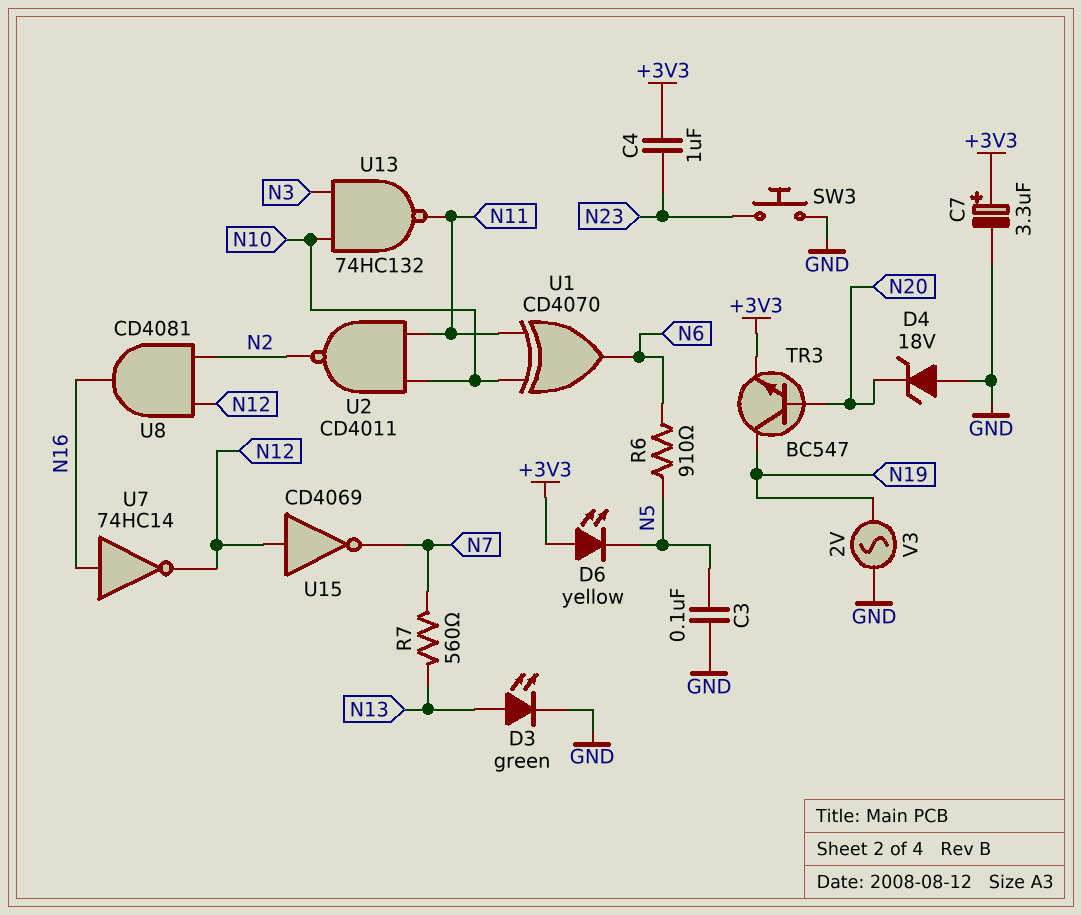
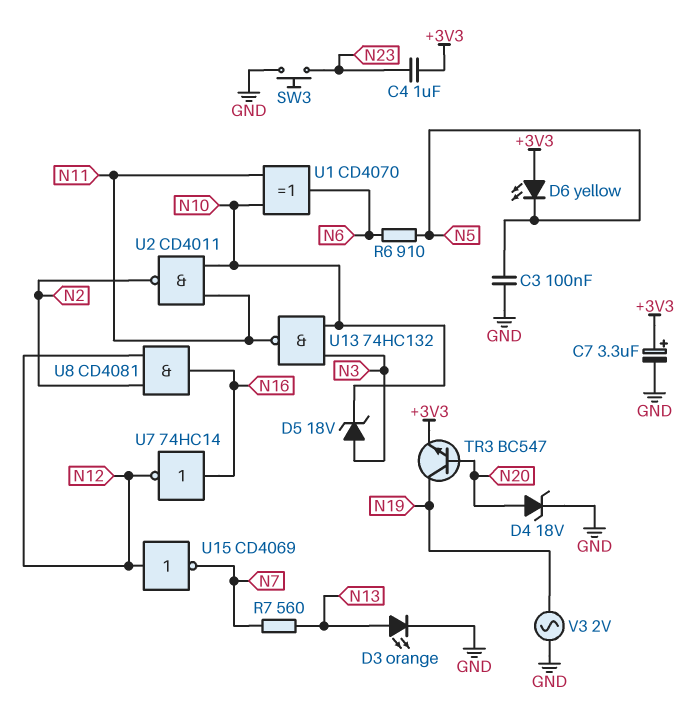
D3: LED green (A N13, K GND) -> LED orange (A N13, K GND)
D4: zener 18V (A GND, K N20) -> zener 18V (A N20, K GND)
D5: none -> zener 18V (A N3, K N10)

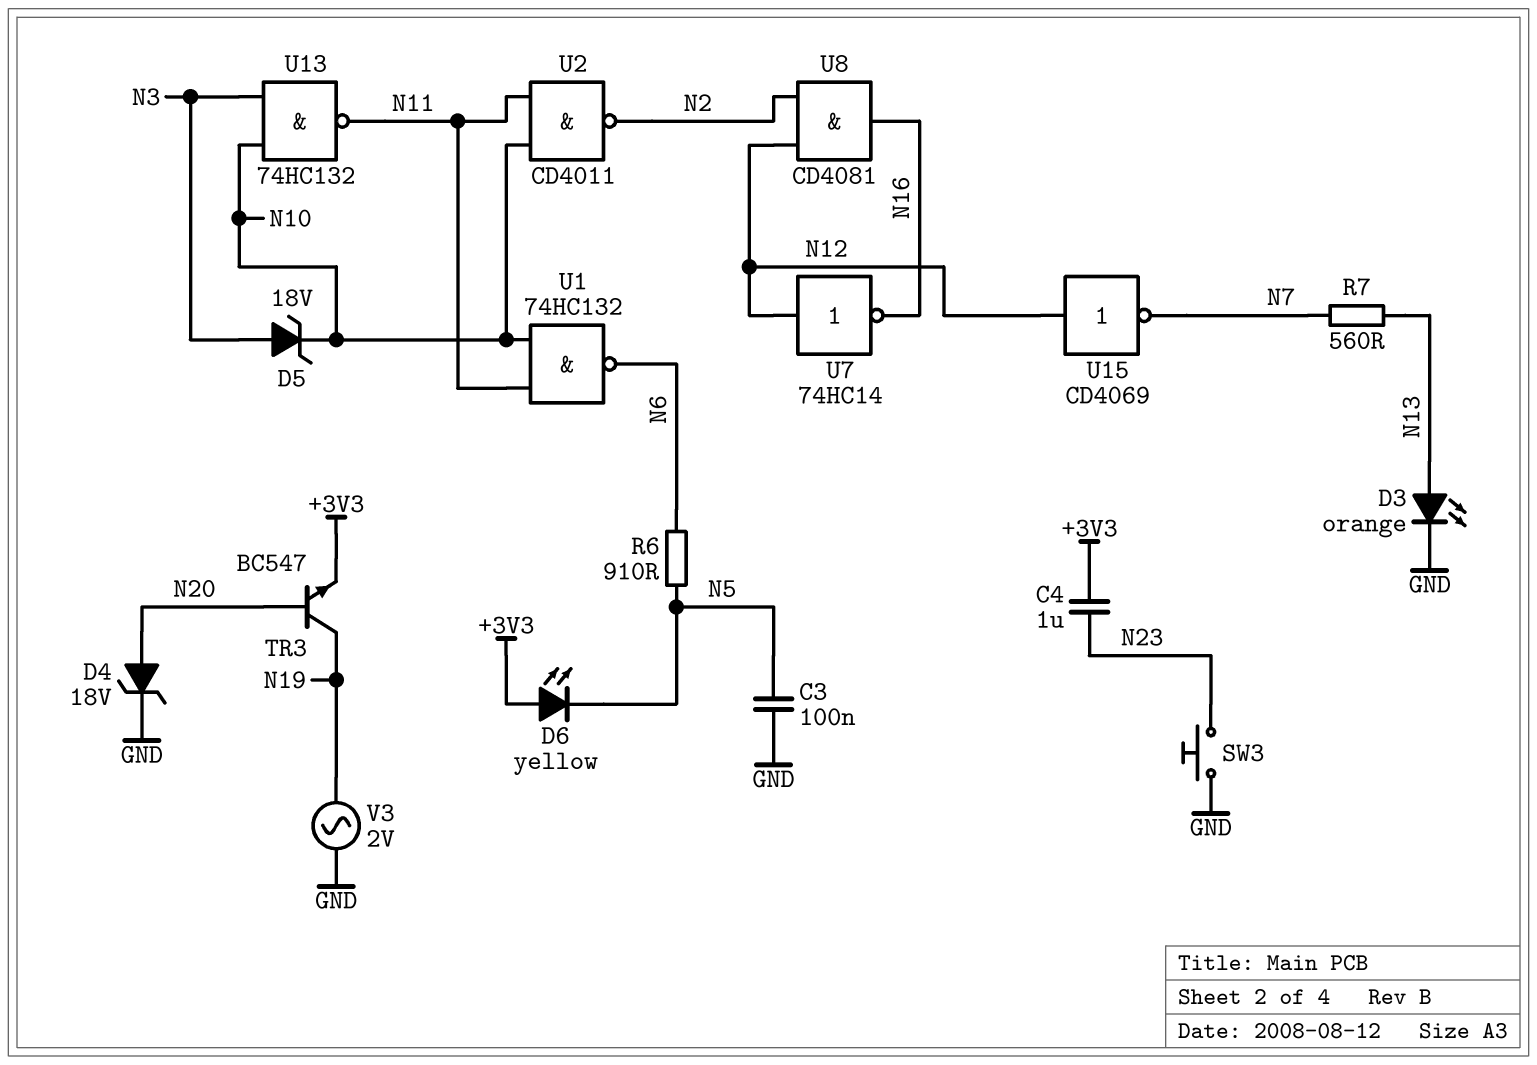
C7: 3.3uF (plus +3V3, minus GND) -> none
U1: XOR CD4070 (in N10, in N11, out N6) -> NAND 74HC132 (in N10, in N11, out N6)
U7: NOT 74HC14 (in N16, out N12) -> NOT 74HC14 (in N12, out N16)

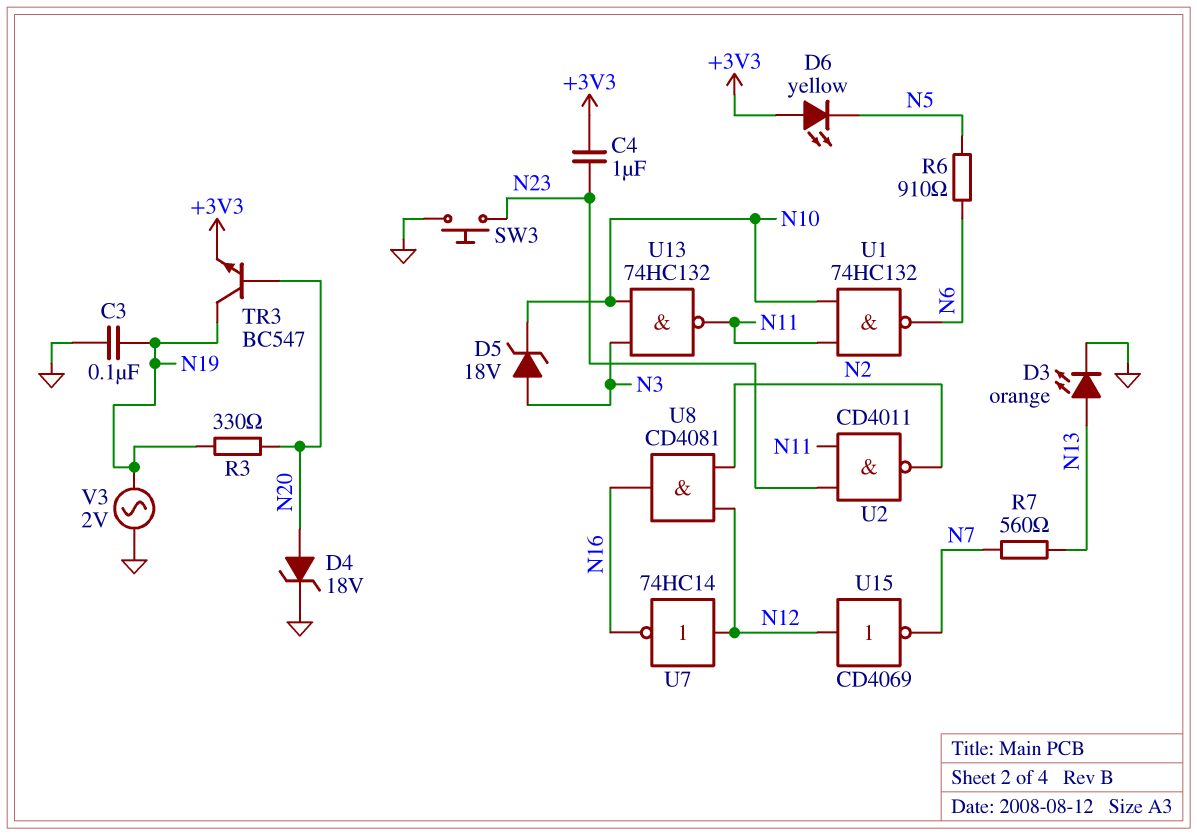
C3: 100nF (GND, N5) -> 100nF (GND, N19)
R3: none -> 330 (N19, N20)
U2: NAND CD4011 (in N10, in N11, out N2) -> NAND CD4011 (in N11, in N23, out N2)

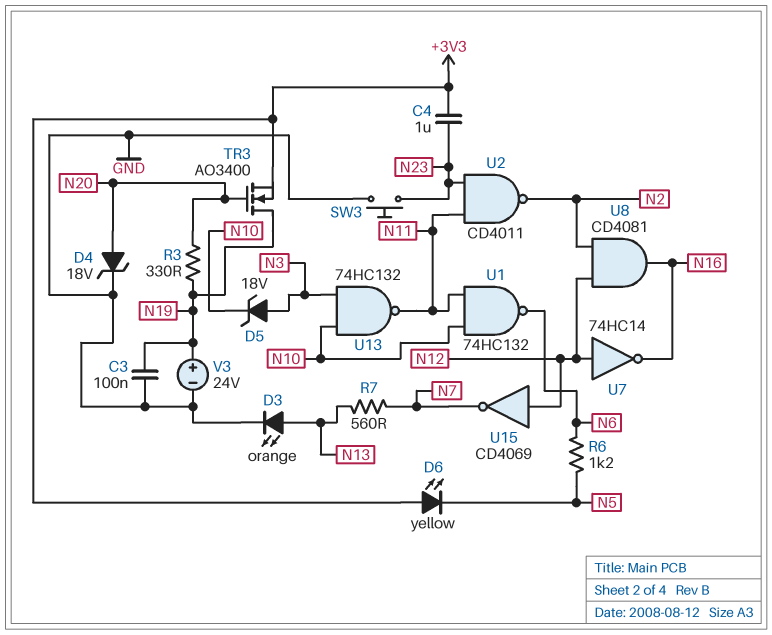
R6: 910 (N5, N6) -> 1.2k (N5, N6)
TR3: NPN BC547 (B N20, C N19, E +3V3) -> NMOS AO3400 (G N20, D N19, S +3V3)
V3: AC 2V (GND, N19) -> 24V (plus N19, minus GND)

